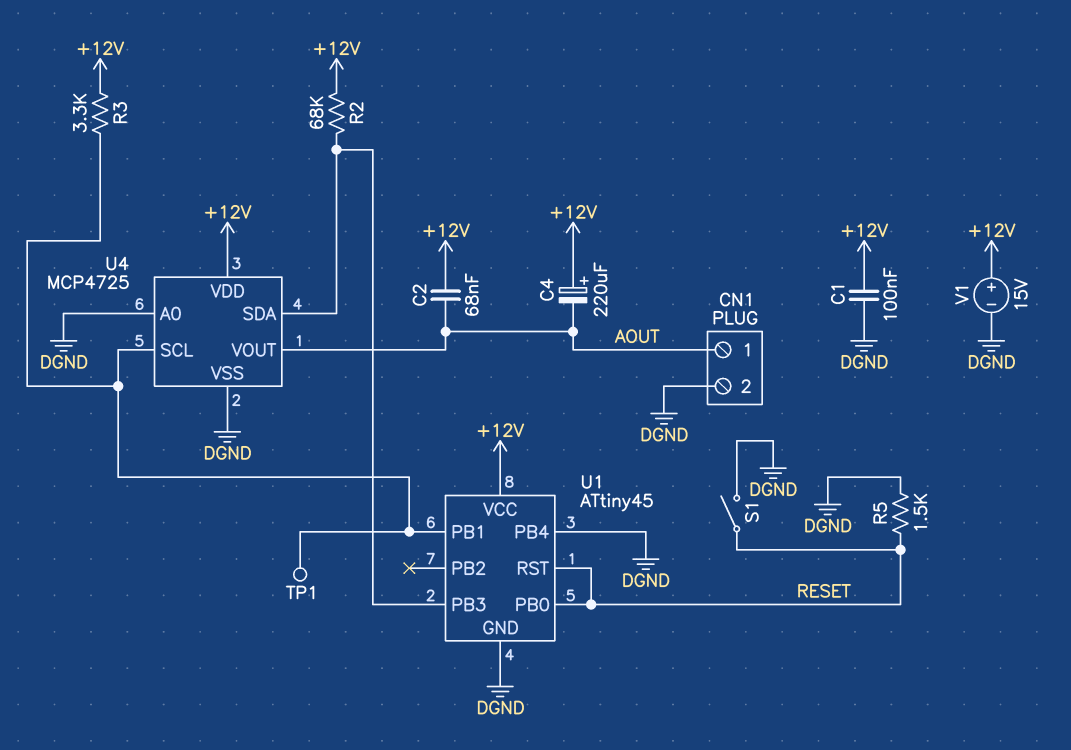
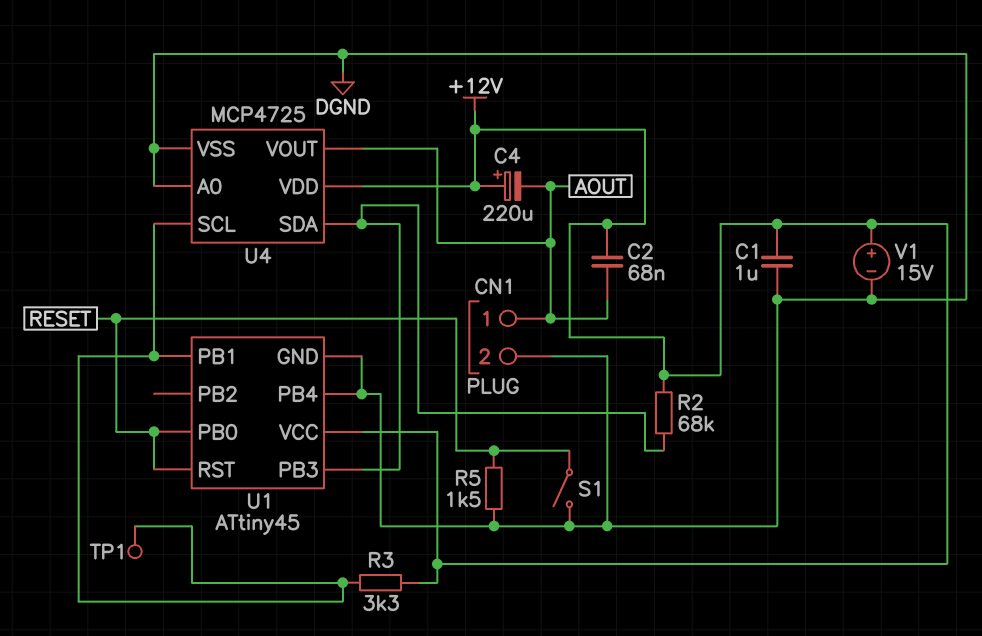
C1: 100nF (+12V, DGND) -> 1uF (+12V, DGND)

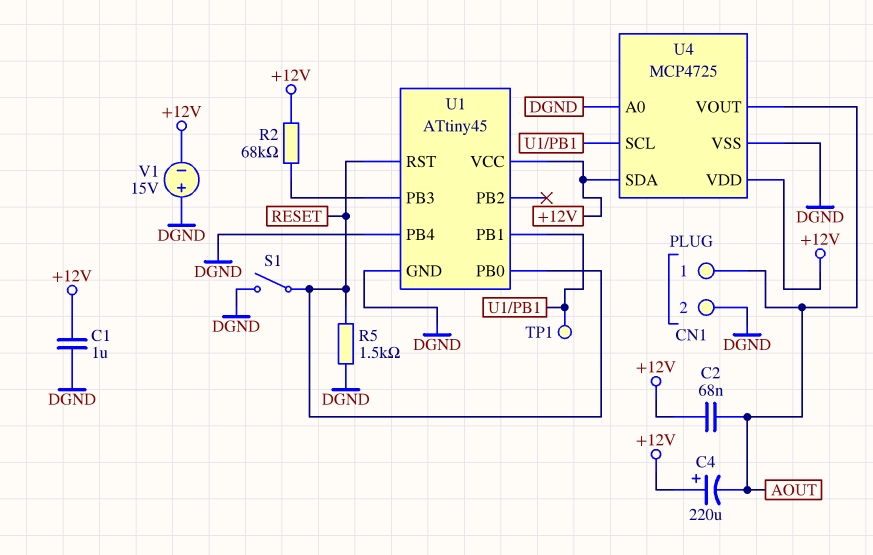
R3: 3.3k (+12V, U1/PB1) -> none
U4 pin SDA: U1/PB3 -> +12V
V1: 15V (plus +12V, minus DGND) -> 15V (plus DGND, minus +12V)

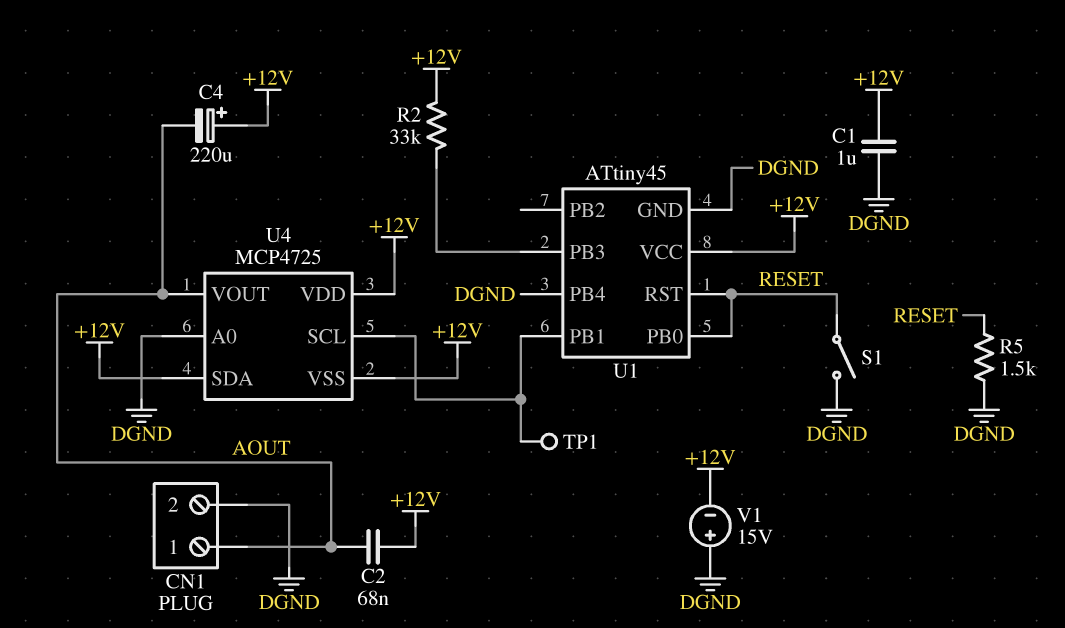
R2: 68k (+12V, U1/PB3) -> 33k (+12V, U1/PB3)
U4 pin VSS: DGND -> +12V

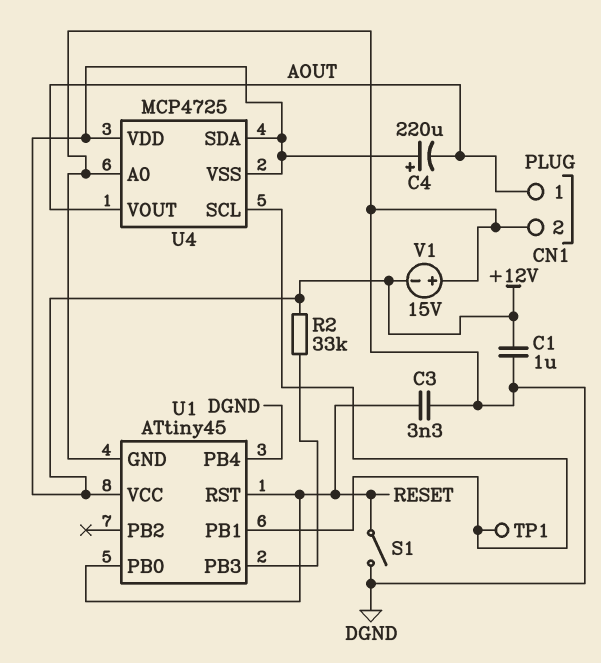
C2: 68nF (+12V, AOUT) -> none
C3: none -> 3.3nF (DGND, RESET)
R5: 1.5k (DGND, RESET) -> none

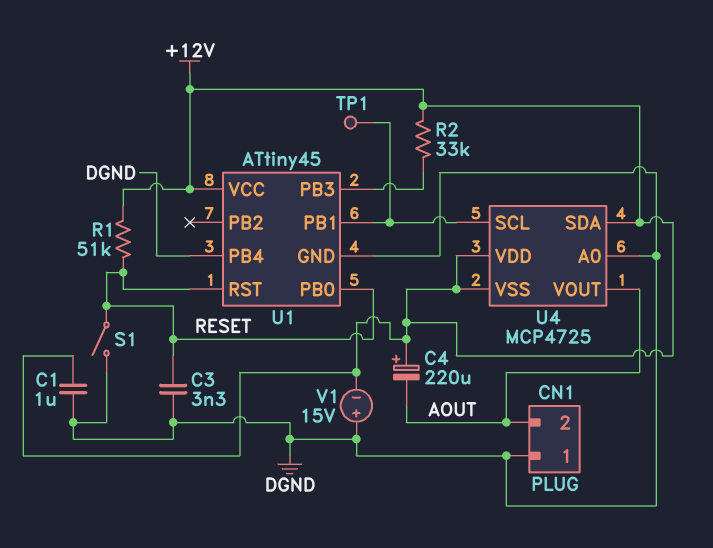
CN1 pin 1: AOUT -> DGND
CN1 pin 2: DGND -> AOUT
R1: none -> 51k (+12V, RESET)

